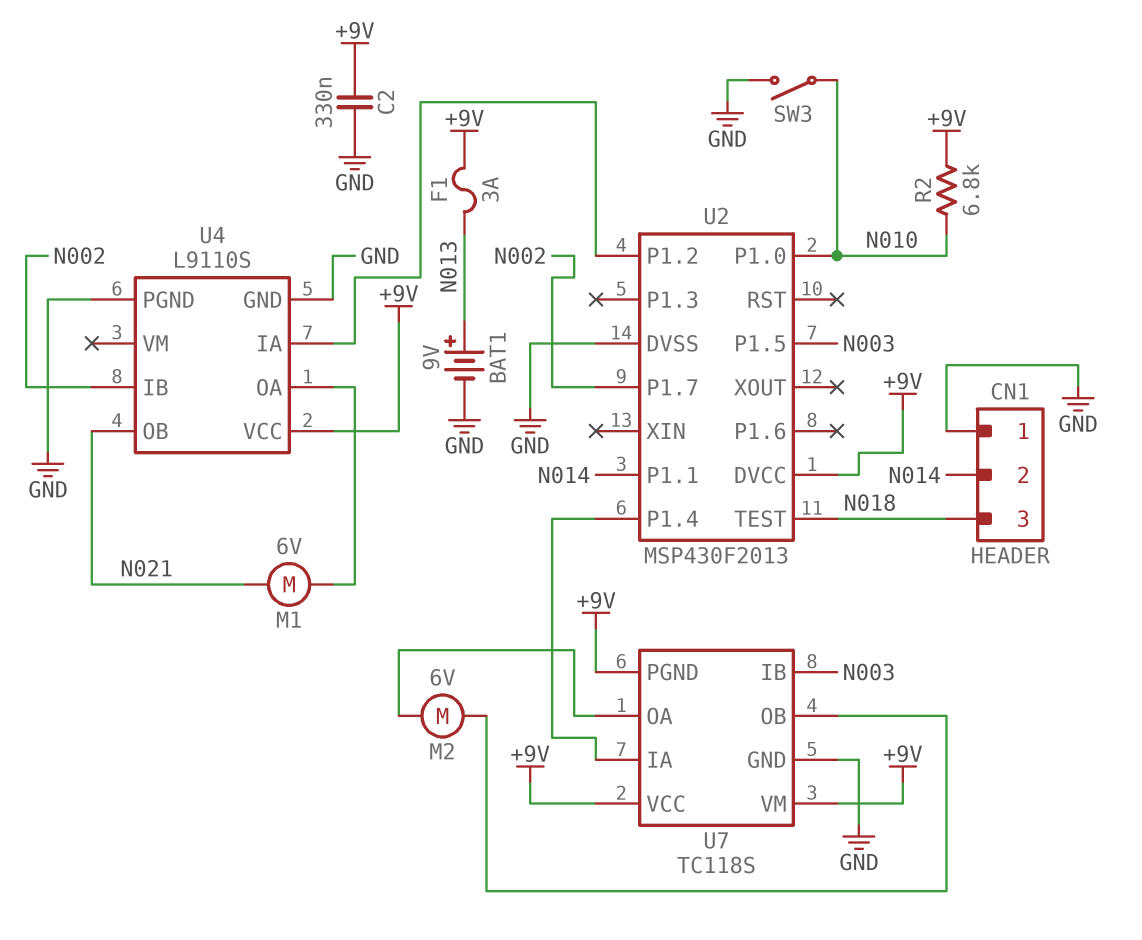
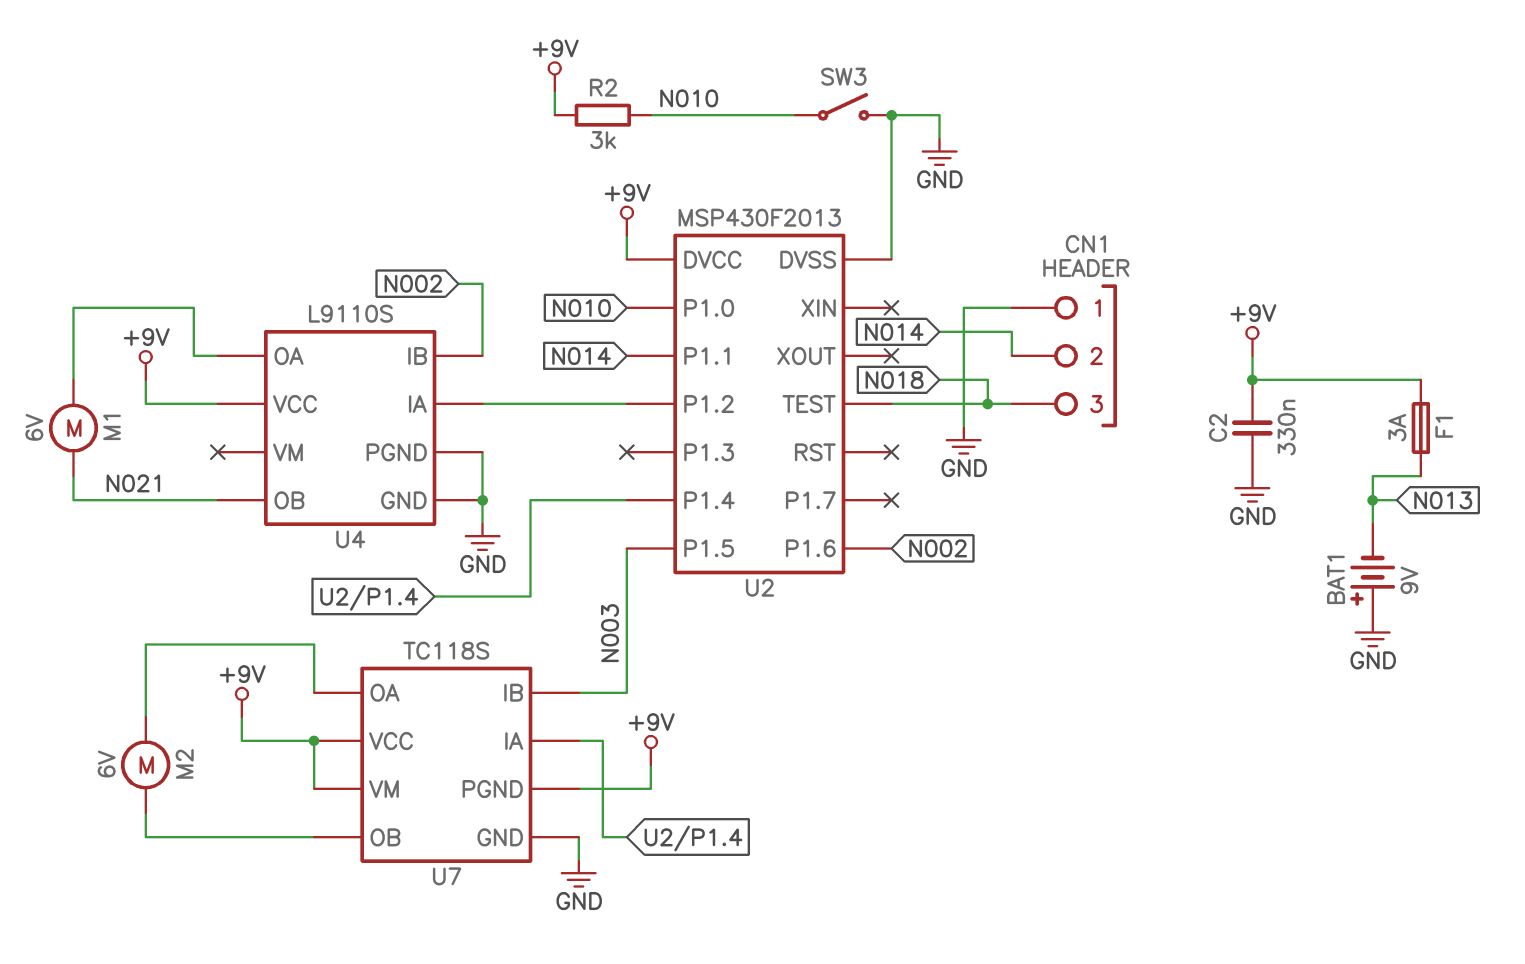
BAT1: 9V (plus N013, minus GND) -> 9V (plus GND, minus N013)
R2: 6.8k (+9V, N010) -> 3k (+9V, N010)
U2 pin P1.6: none -> N002
U2 pin P1.7: N002 -> none

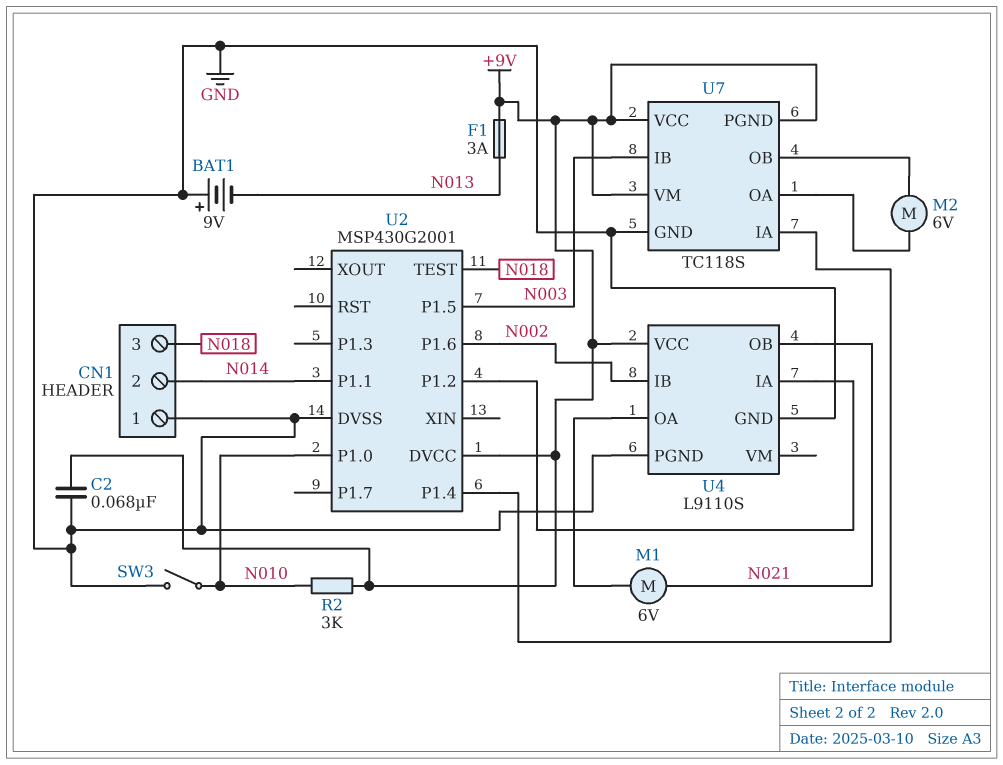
C2: 330nF (+9V, GND) -> 68nF (+9V, GND)
U2: MSP430F2013 -> MSP430G2001

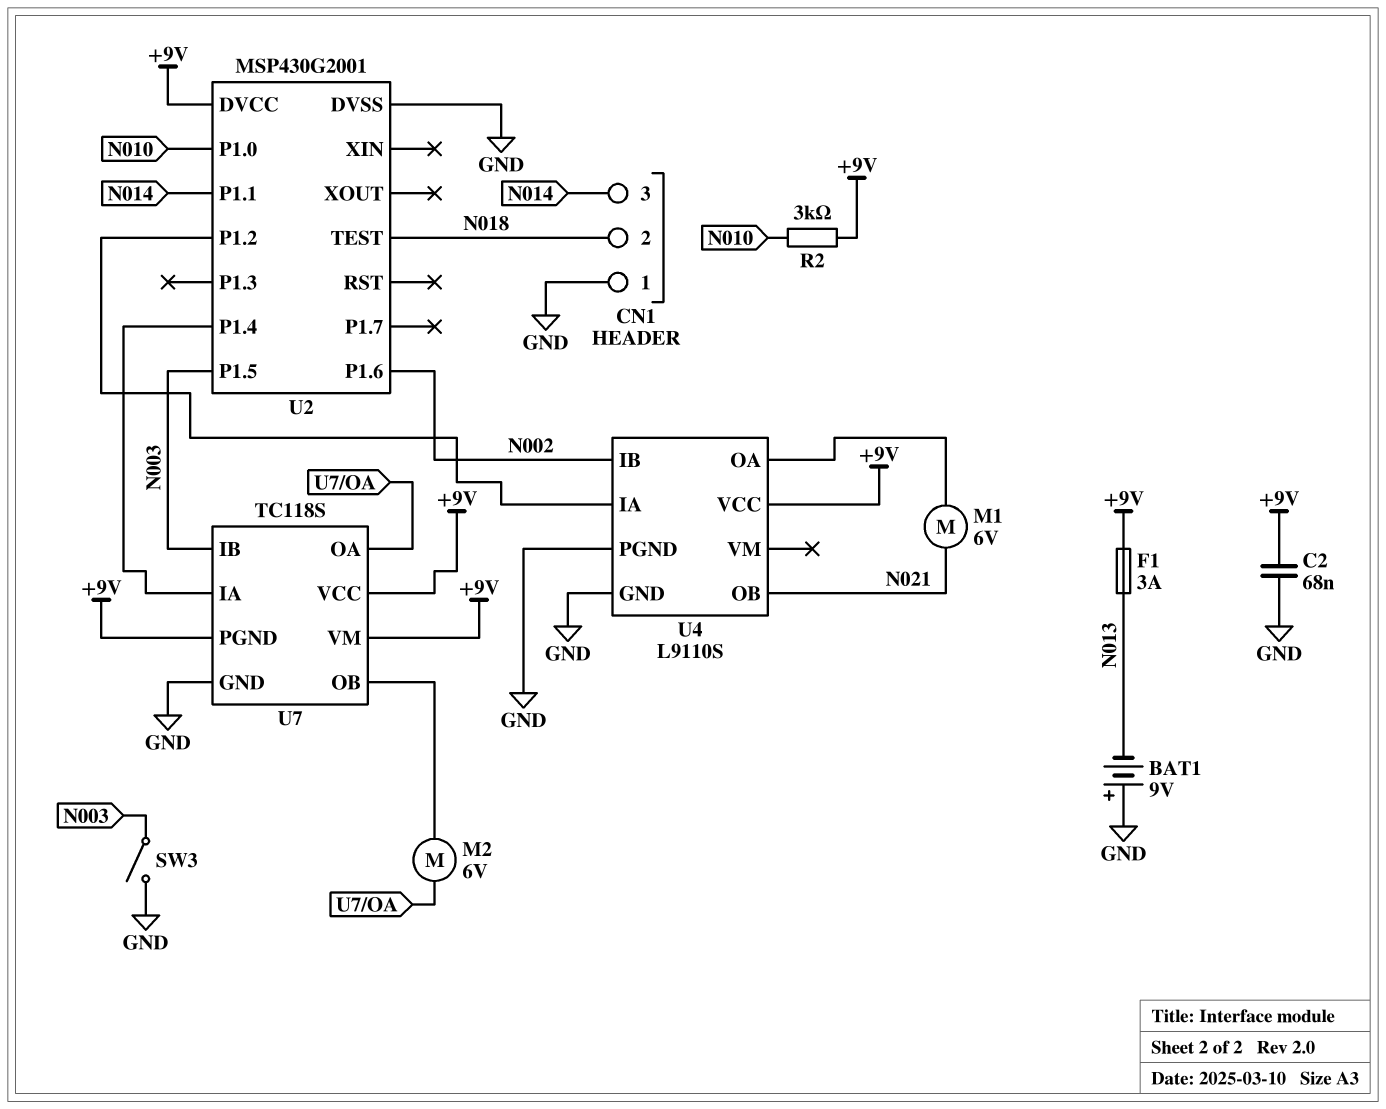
CN1 pin 2: N014 -> N018
CN1 pin 3: N018 -> N014
SW3: switch (GND, N010) -> switch (GND, N003)

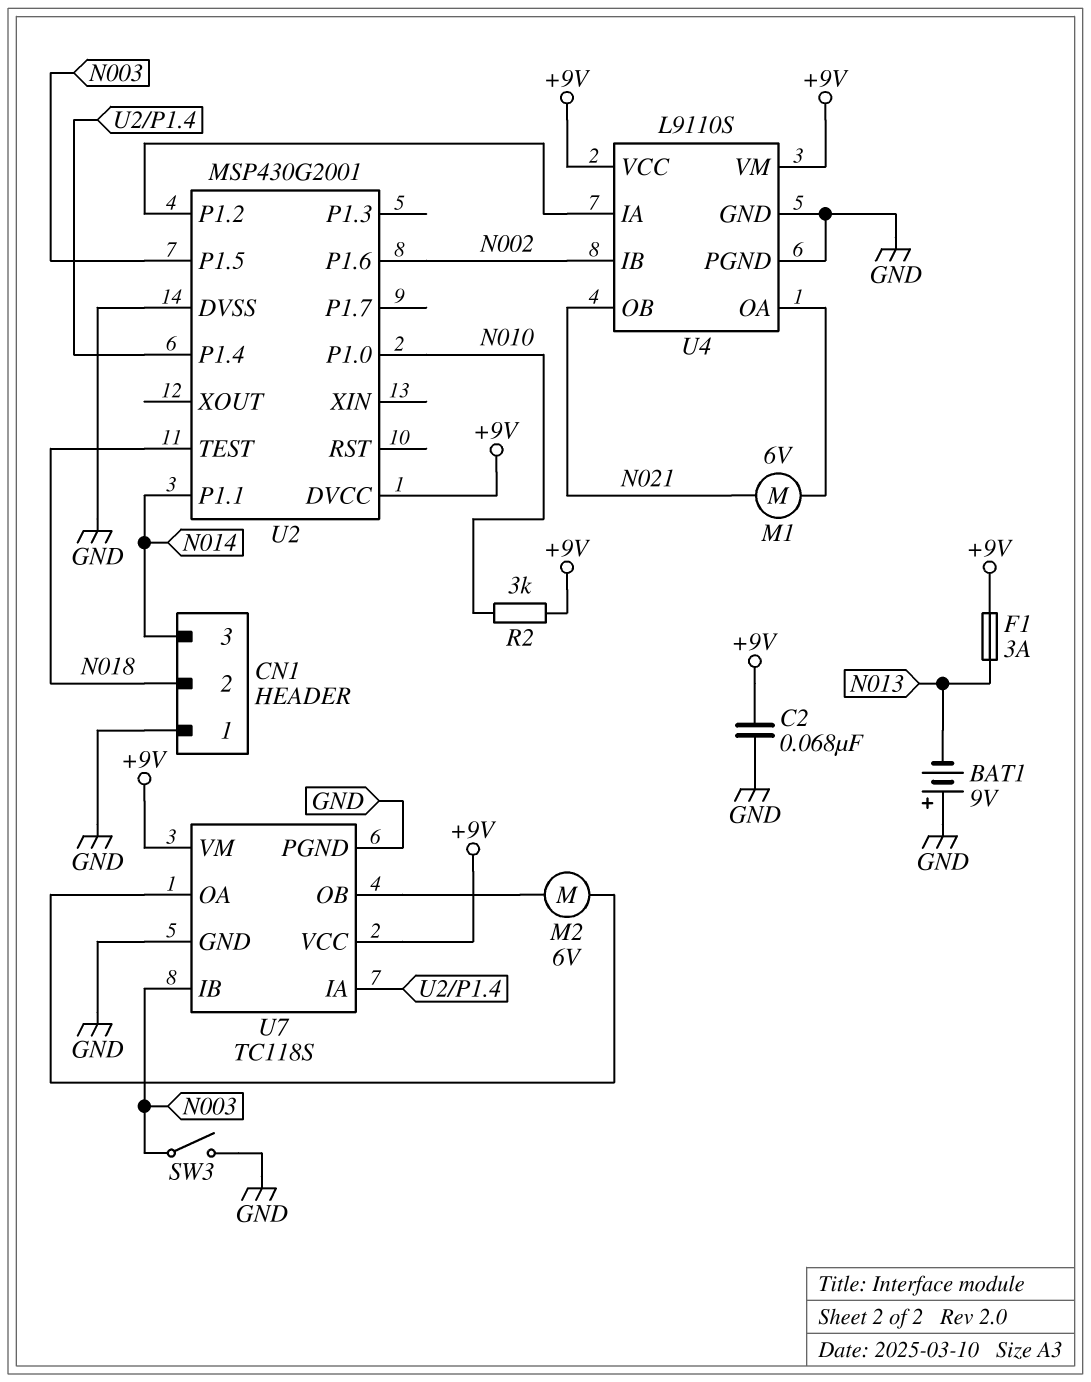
U4 pin VM: none -> +9V
U7 pin PGND: +9V -> GND

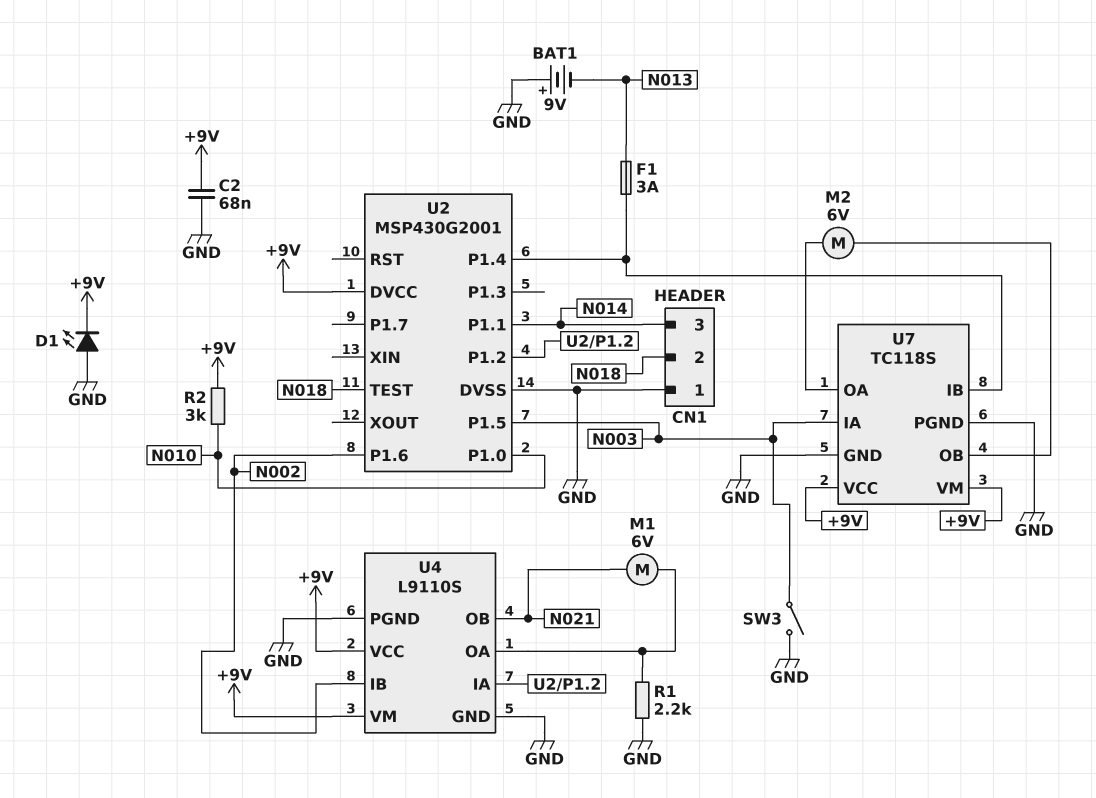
D1: none -> LED (A GND, K +9V)
F1: 3A (+9V, N013) -> 3A (N013, U2/P1.4)
R1: none -> 2.2k (GND, U4/OA)
U7 pin IA: U2/P1.4 -> N003
U7 pin IB: N003 -> U2/P1.4

